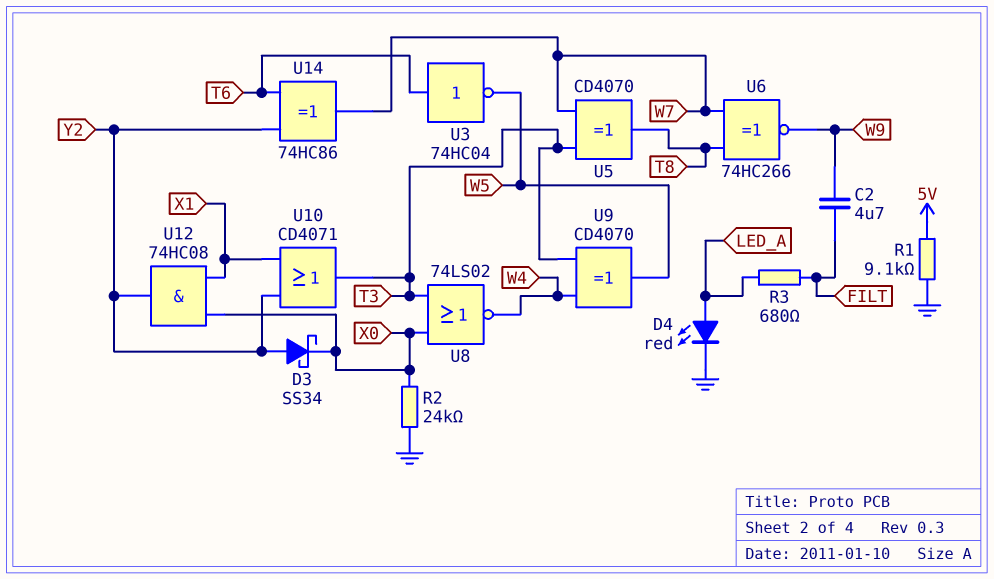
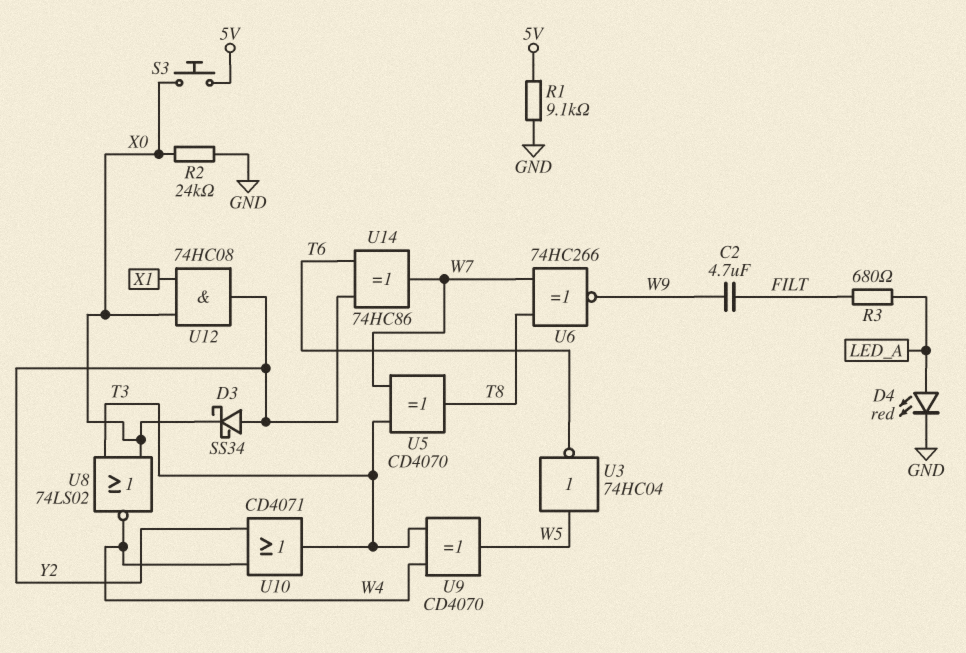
S3: none -> button (5V, X0)
U3: NOT 74HC04 (in T6, out W5) -> NOT 74HC04 (in W5, out T6)
U10: OR CD4071 (in X1, in Y2, out T3) -> OR CD4071 (in W4, in Y2, out T3)

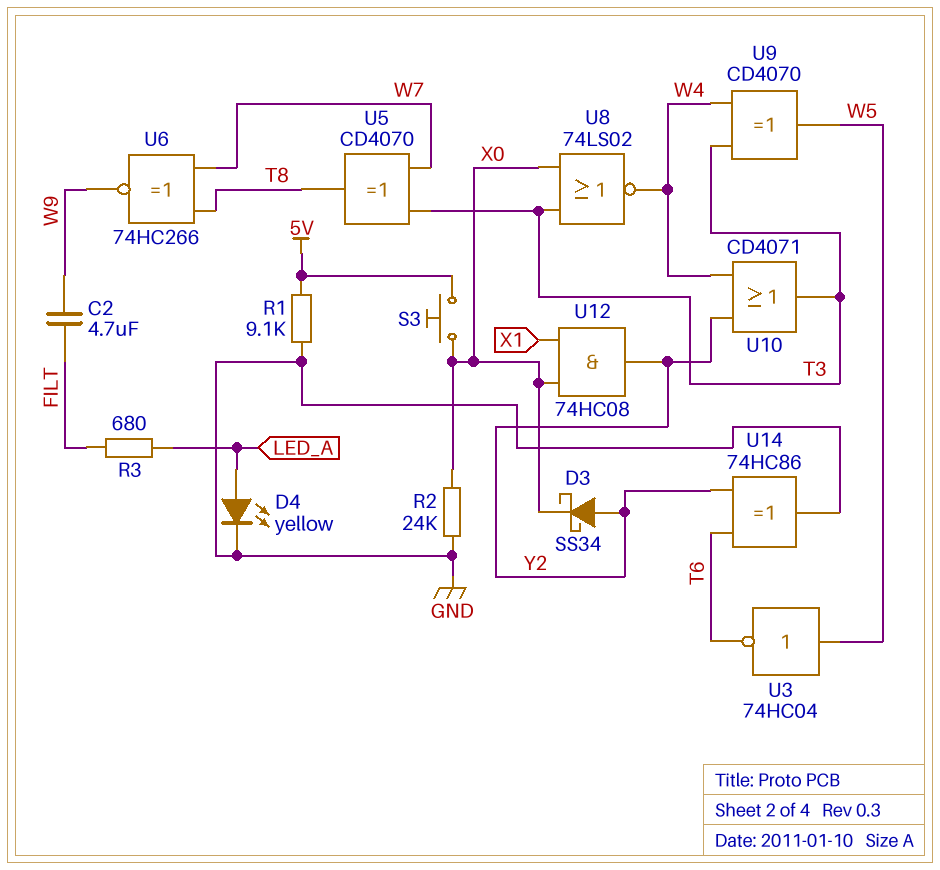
D4: LED red (A LED_A, K GND) -> LED yellow (A LED_A, K GND)
U14: XOR 74HC86 (in T6, in Y2, out W7) -> XOR 74HC86 (in T6, in Y2, out GND)

